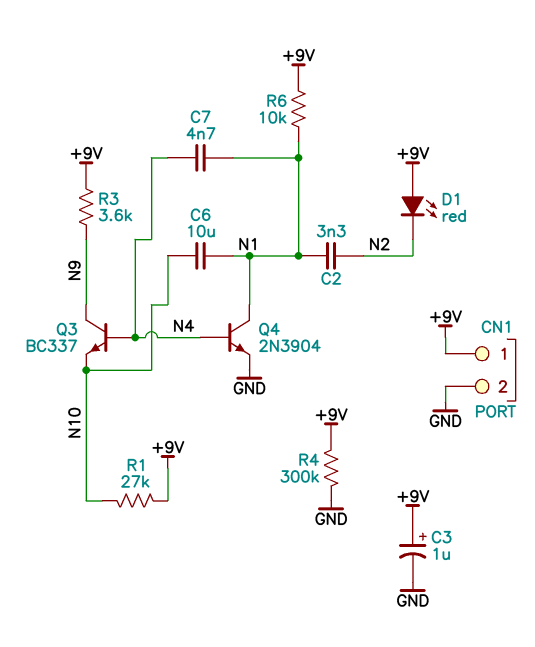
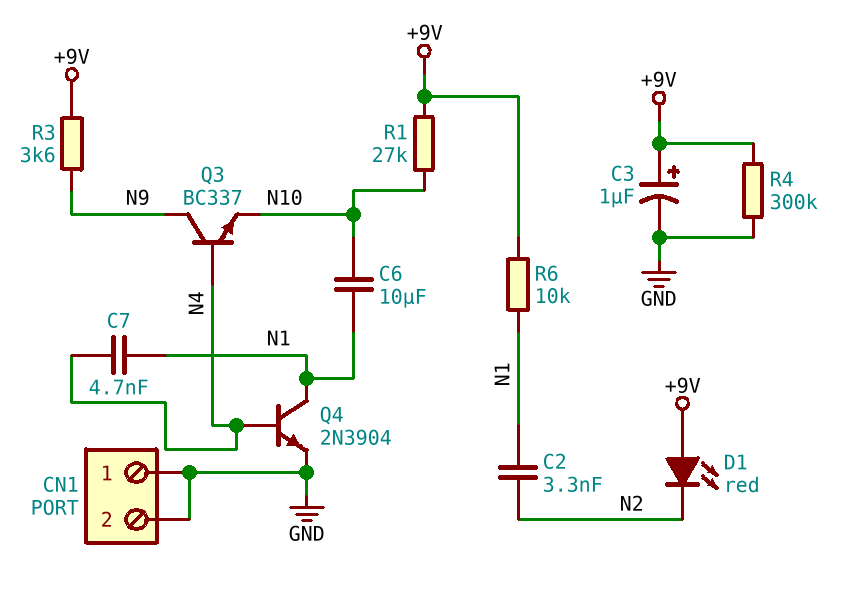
CN1 pin 1: +9V -> GND

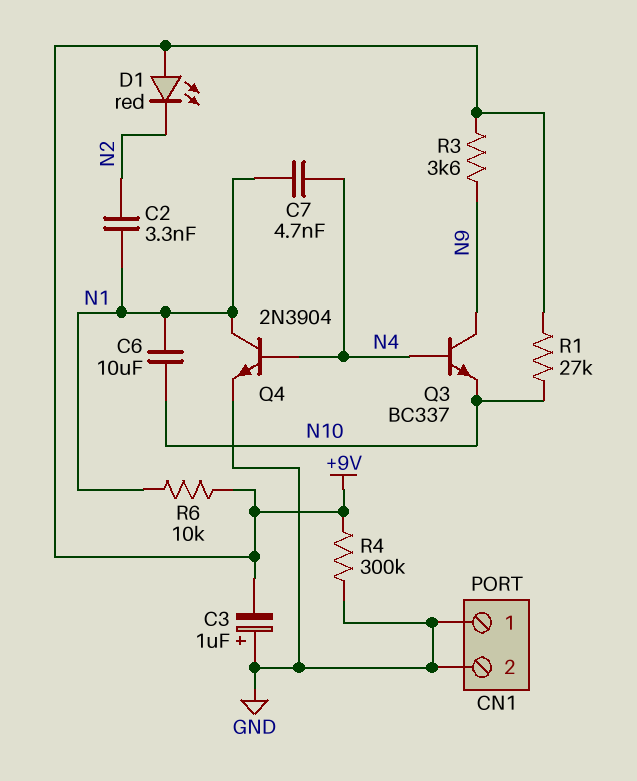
C3: 1uF (plus +9V, minus GND) -> 1uF (plus GND, minus +9V)

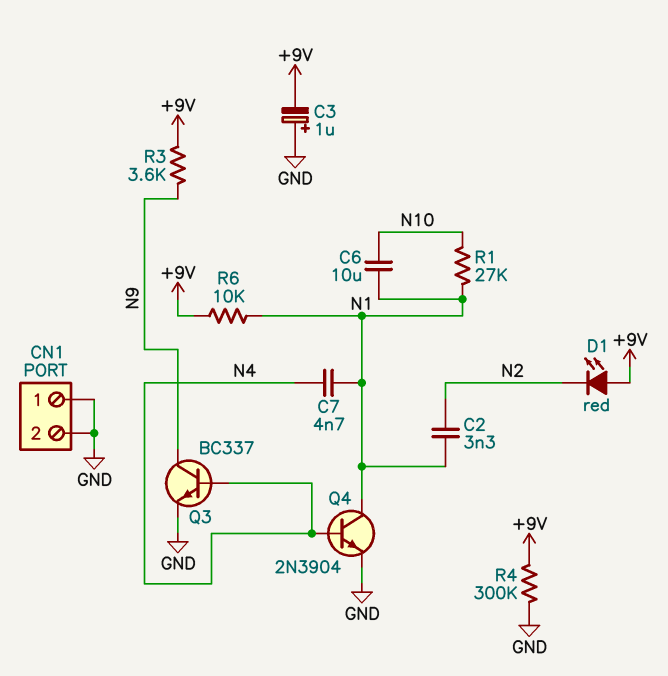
Q3: NPN BC337 (B N4, C N9, E N10) -> NPN BC337 (B N4, C N9, E GND)
R1: 27k (+9V, N10) -> 27k (N1, N10)

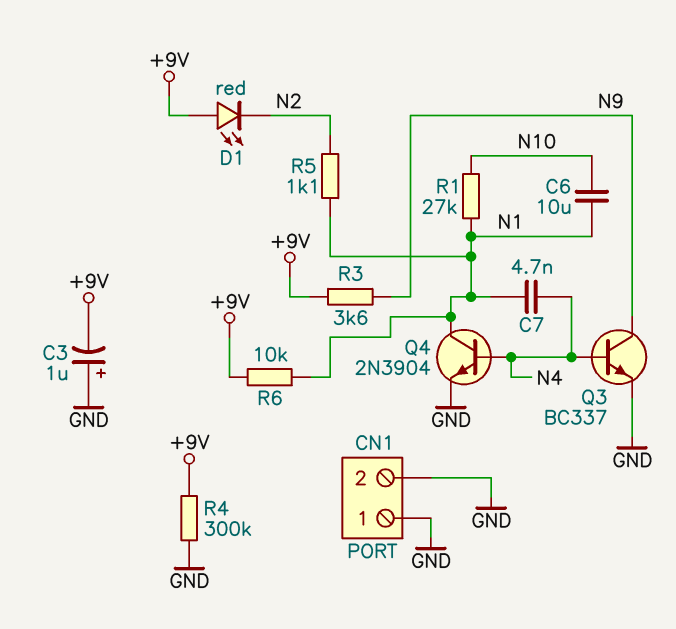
C2: 3.3nF (N1, N2) -> none
R5: none -> 1.1k (N1, N2)

